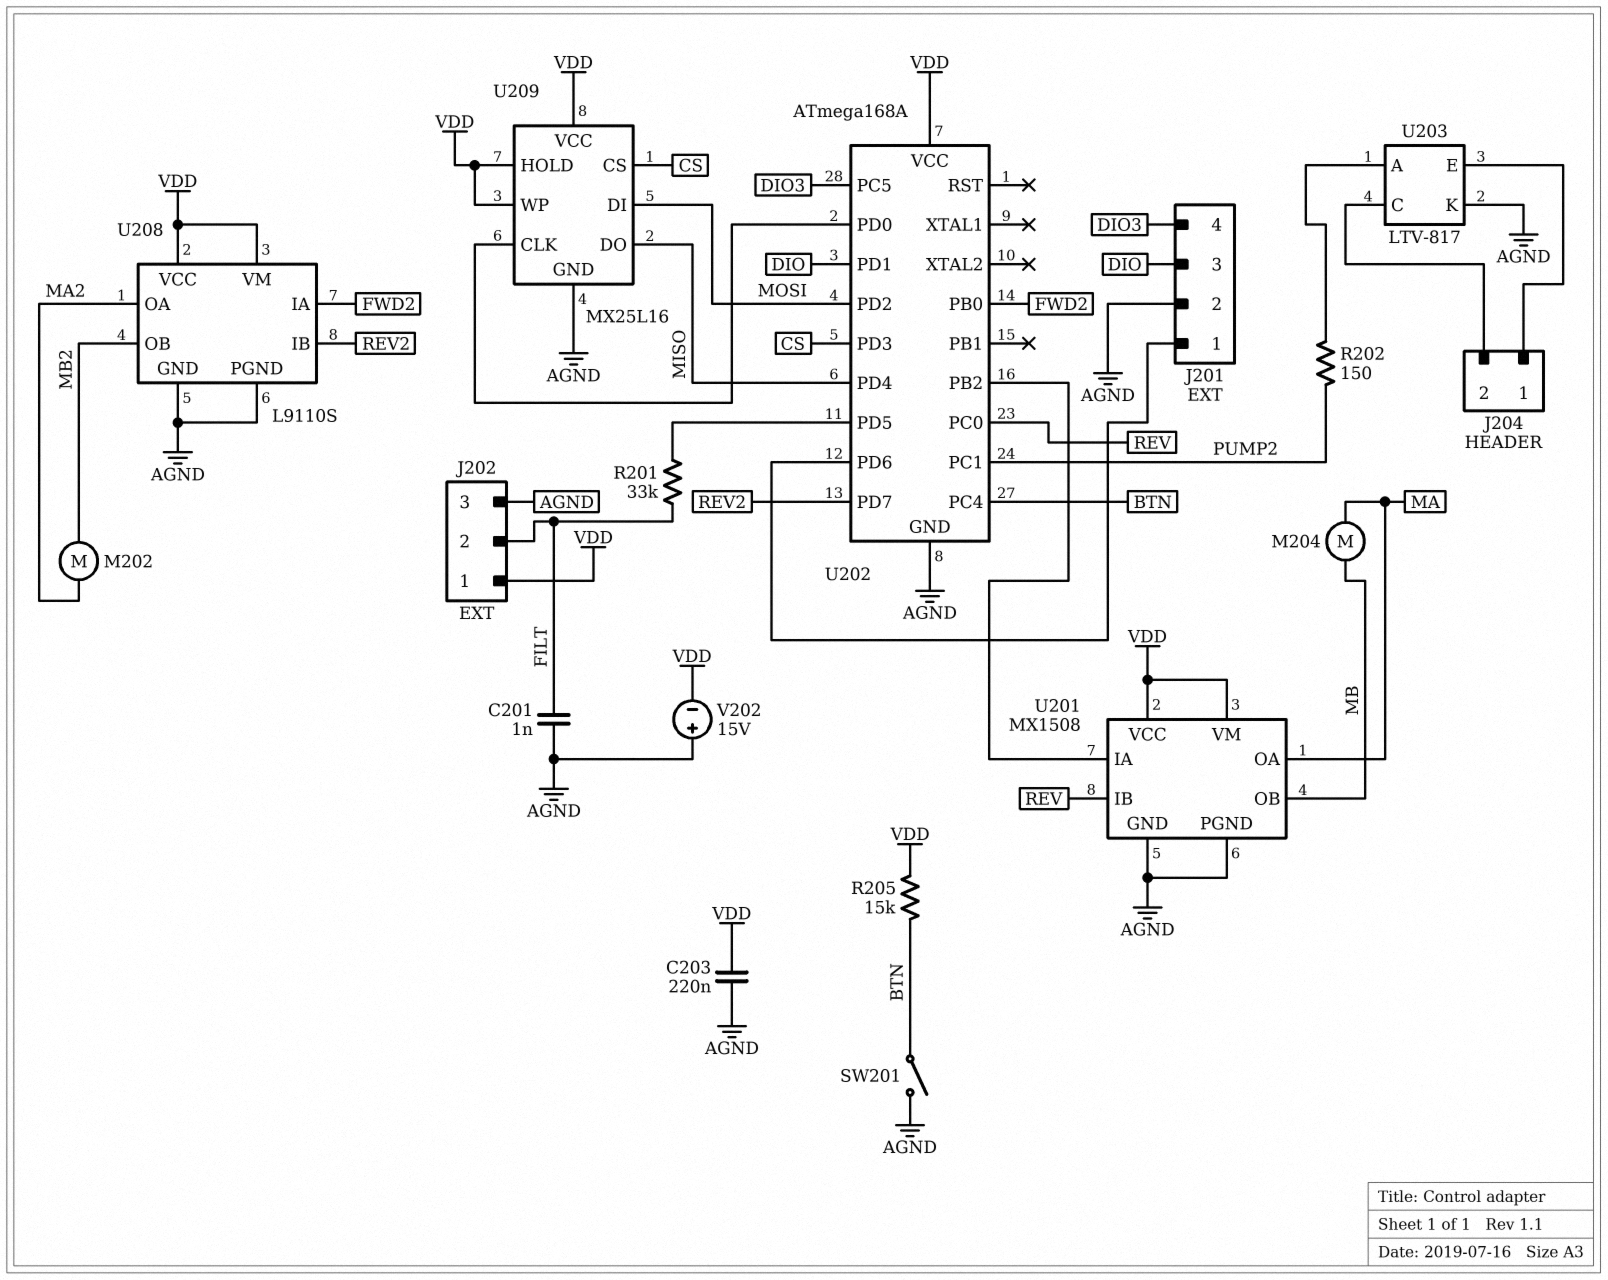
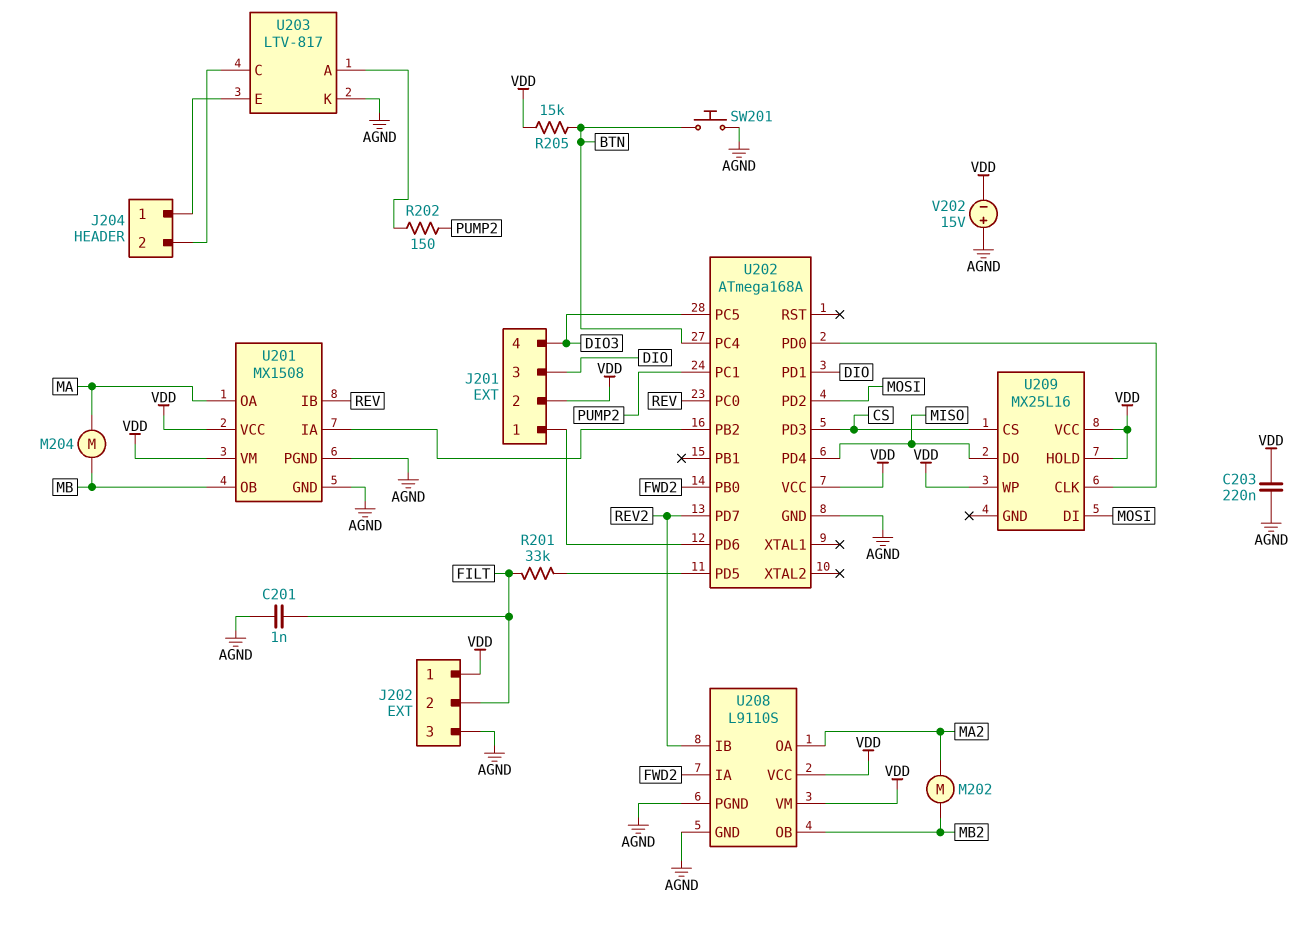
J201 pin 2: AGND -> VDD
SW201: switch (AGND, BTN) -> button (AGND, BTN)
U209 pin GND: AGND -> none

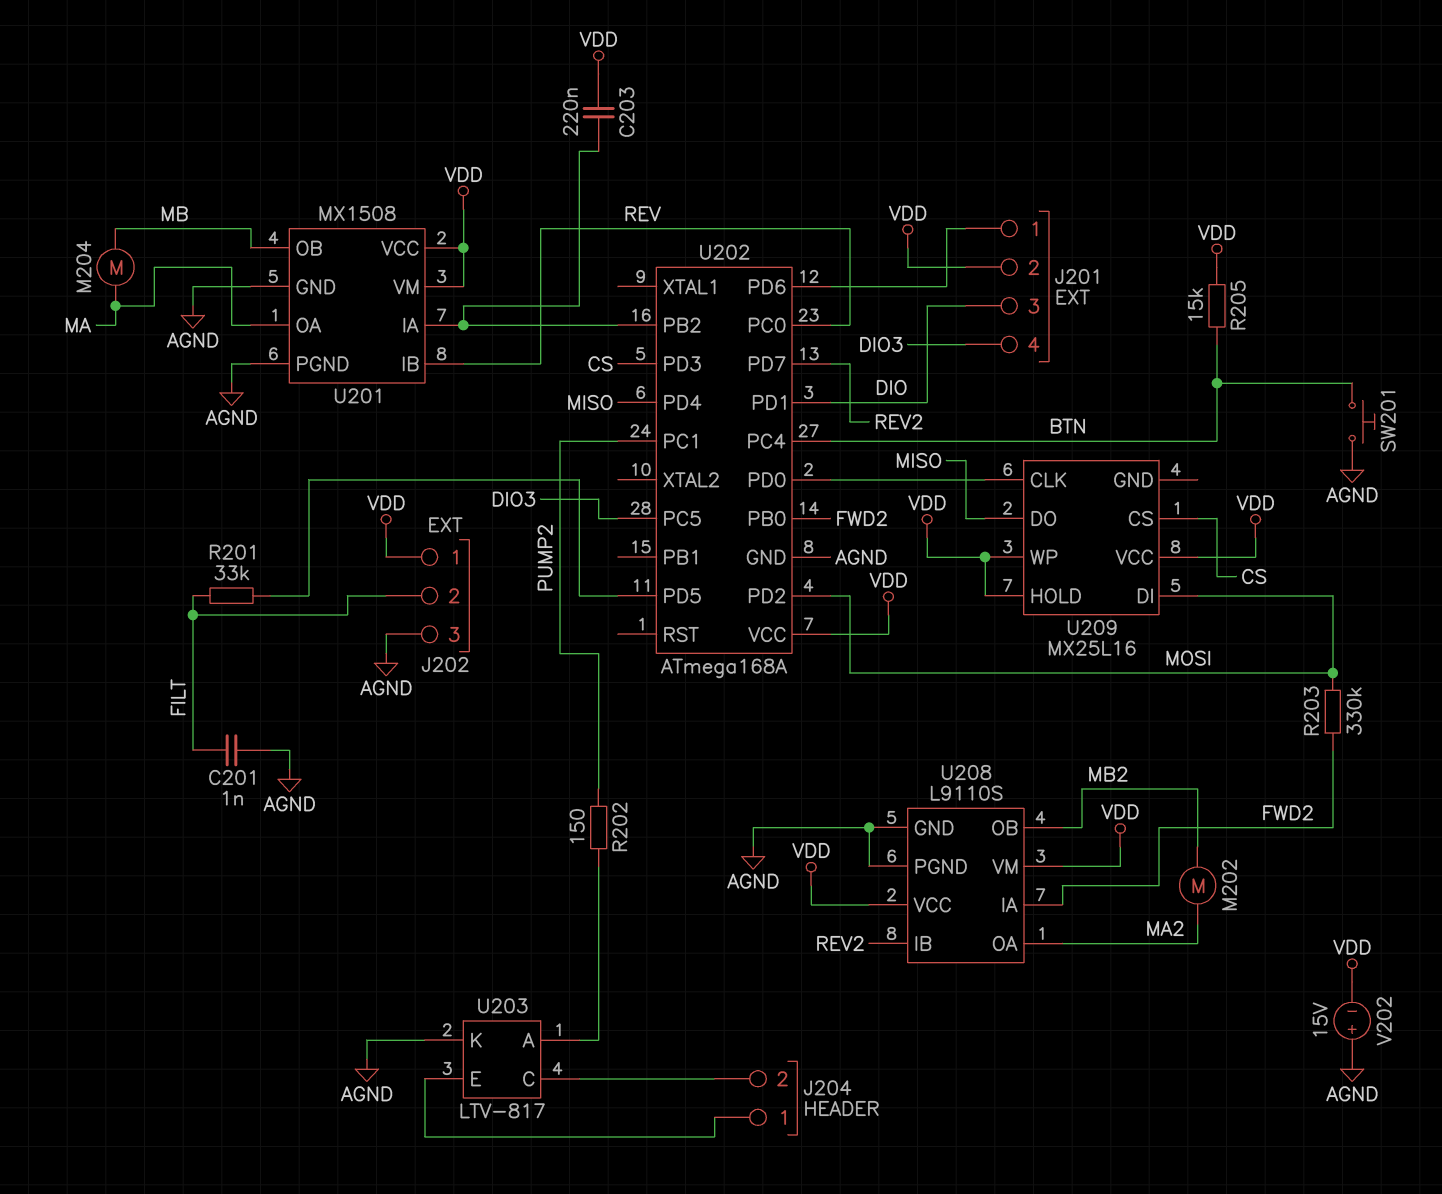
C203: 220nF (AGND, VDD) -> 220nF (U201/IA, VDD)
R203: none -> 330k (FWD2, MOSI)

